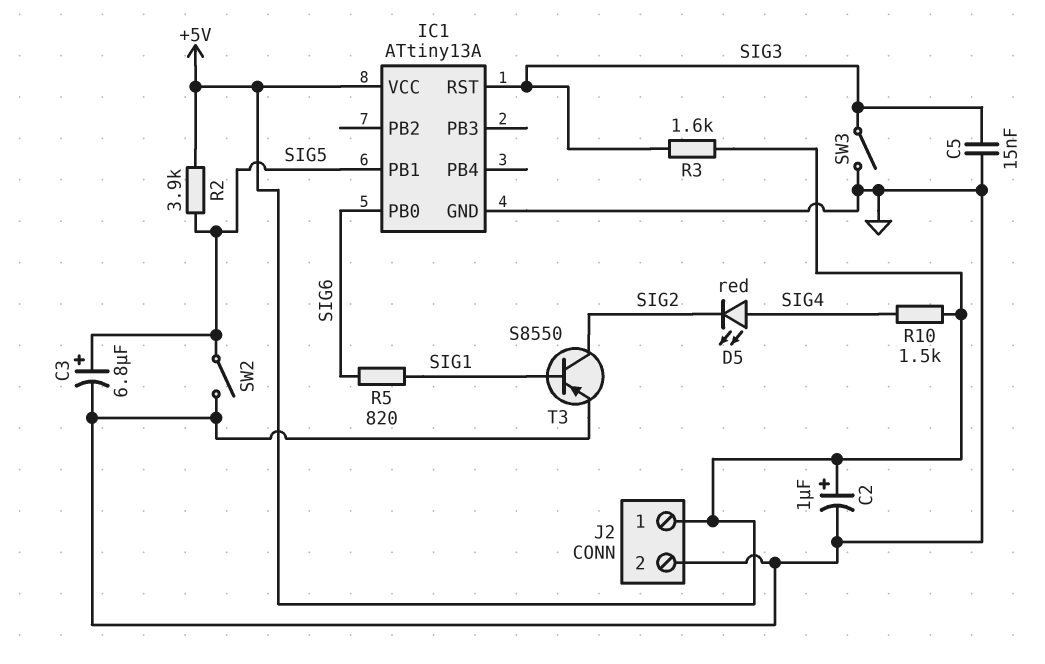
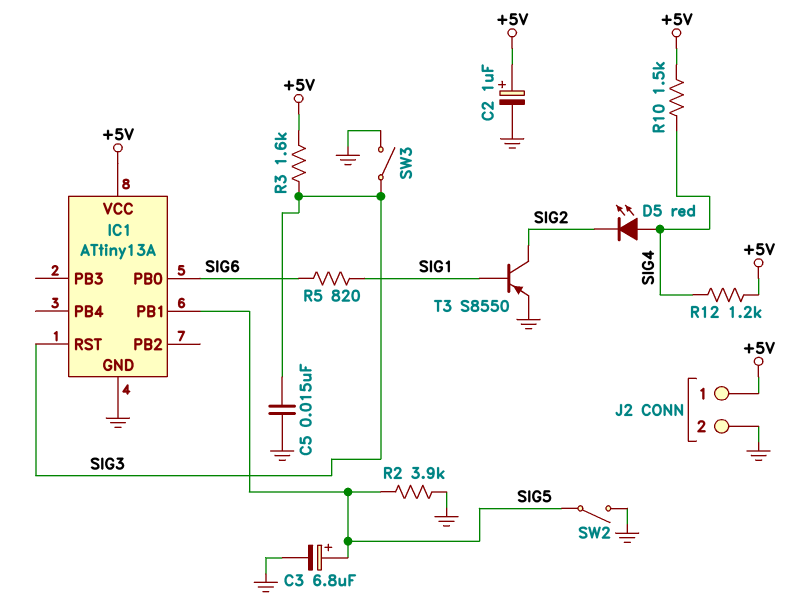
R2: 3.9k (+5V, SIG5) -> 3.9k (GND, SIG5)
R12: none -> 1.2k (+5V, SIG4)

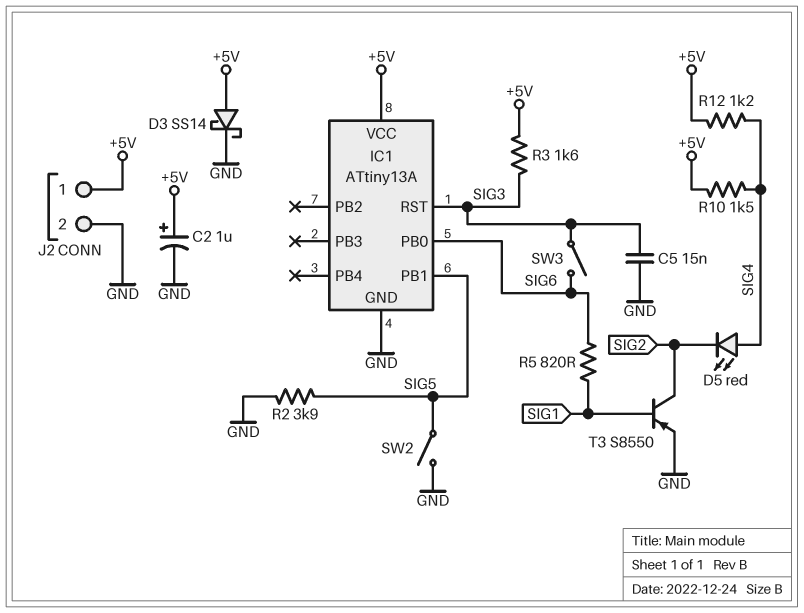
C3: 6.8uF (plus SIG5, minus GND) -> none
D3: none -> schottky SS14 (A +5V, K GND)
SW3: switch (GND, SIG3) -> switch (SIG3, SIG6)

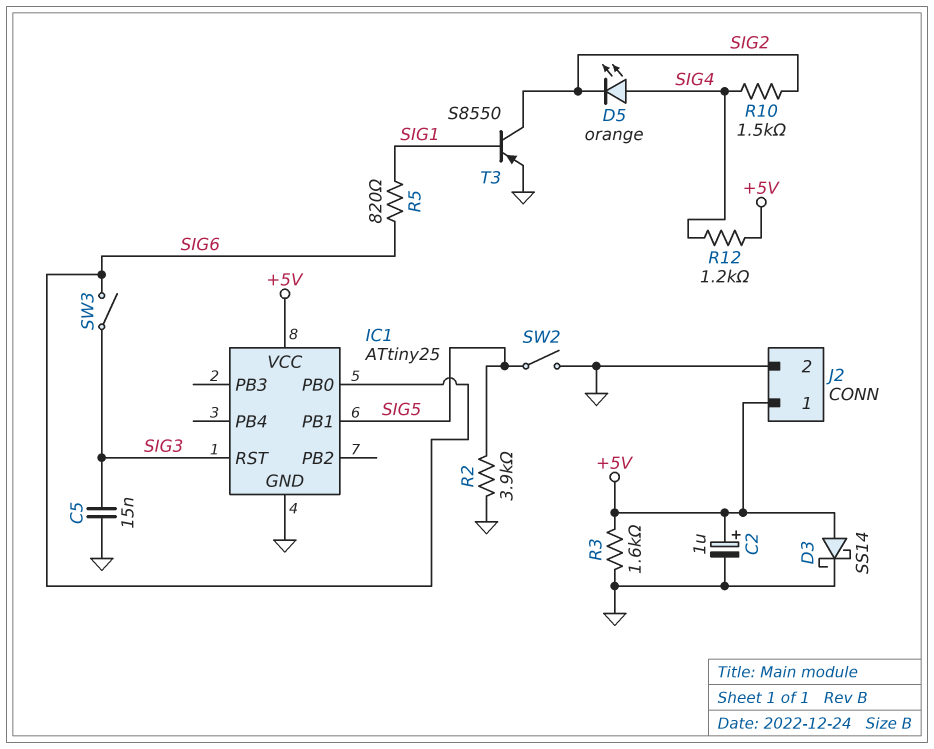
D5: LED red (A SIG4, K SIG2) -> LED orange (A SIG4, K SIG2)
IC1: ATtiny13A -> ATtiny25
R3: 1.6k (+5V, SIG3) -> 1.6k (+5V, GND)
R10: 1.5k (+5V, SIG4) -> 1.5k (SIG2, SIG4)

